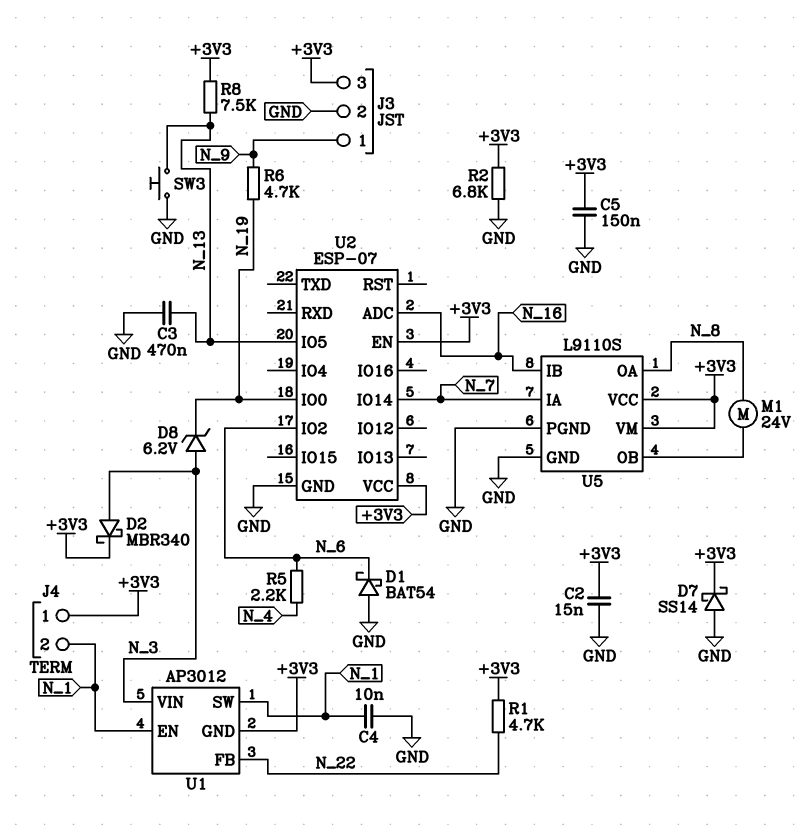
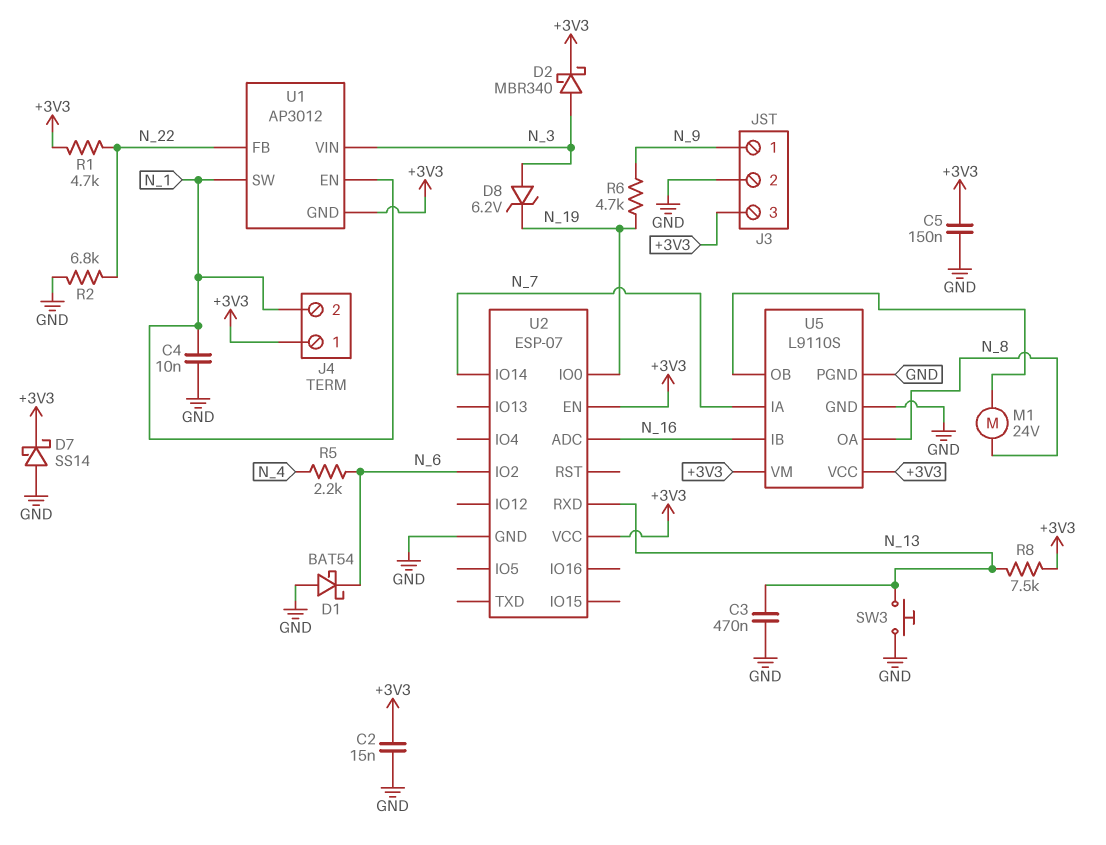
R2: 6.8k (+3V3, GND) -> 6.8k (GND, N_22)
U2 pin IO5: N_13 -> none
U2 pin RXD: none -> N_13

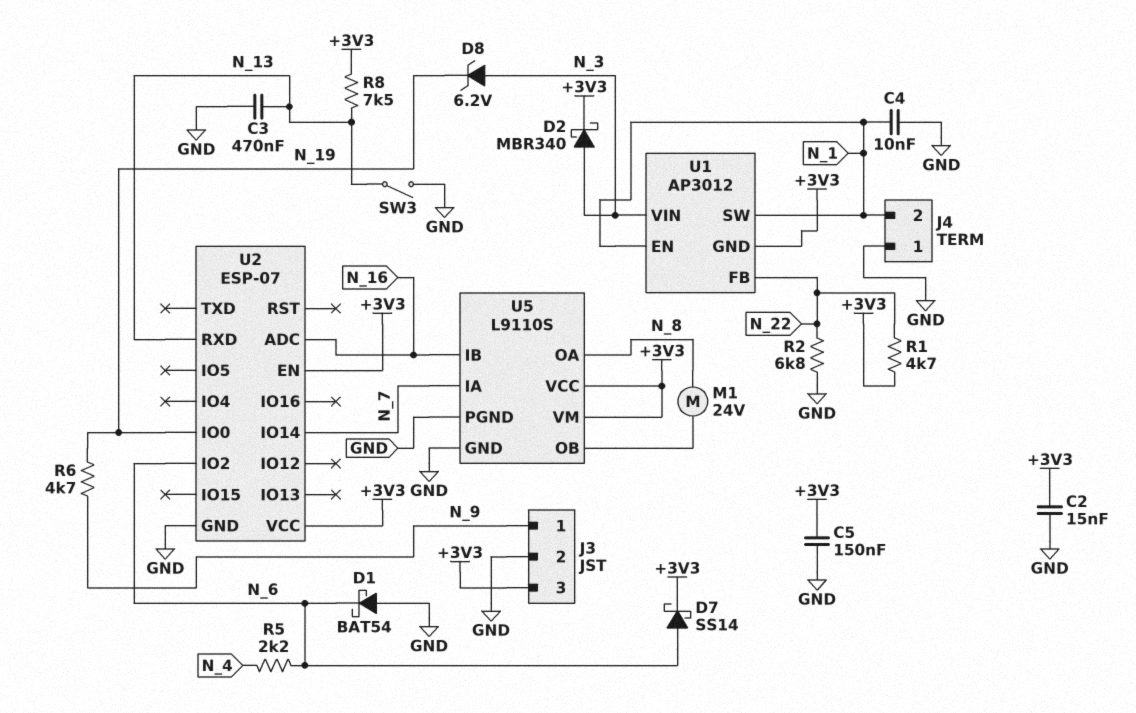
D7: schottky SS14 (A GND, K +3V3) -> schottky SS14 (A N_6, K +3V3)
J4 pin 1: +3V3 -> GND
SW3: button (GND, N_13) -> switch (GND, N_13)

